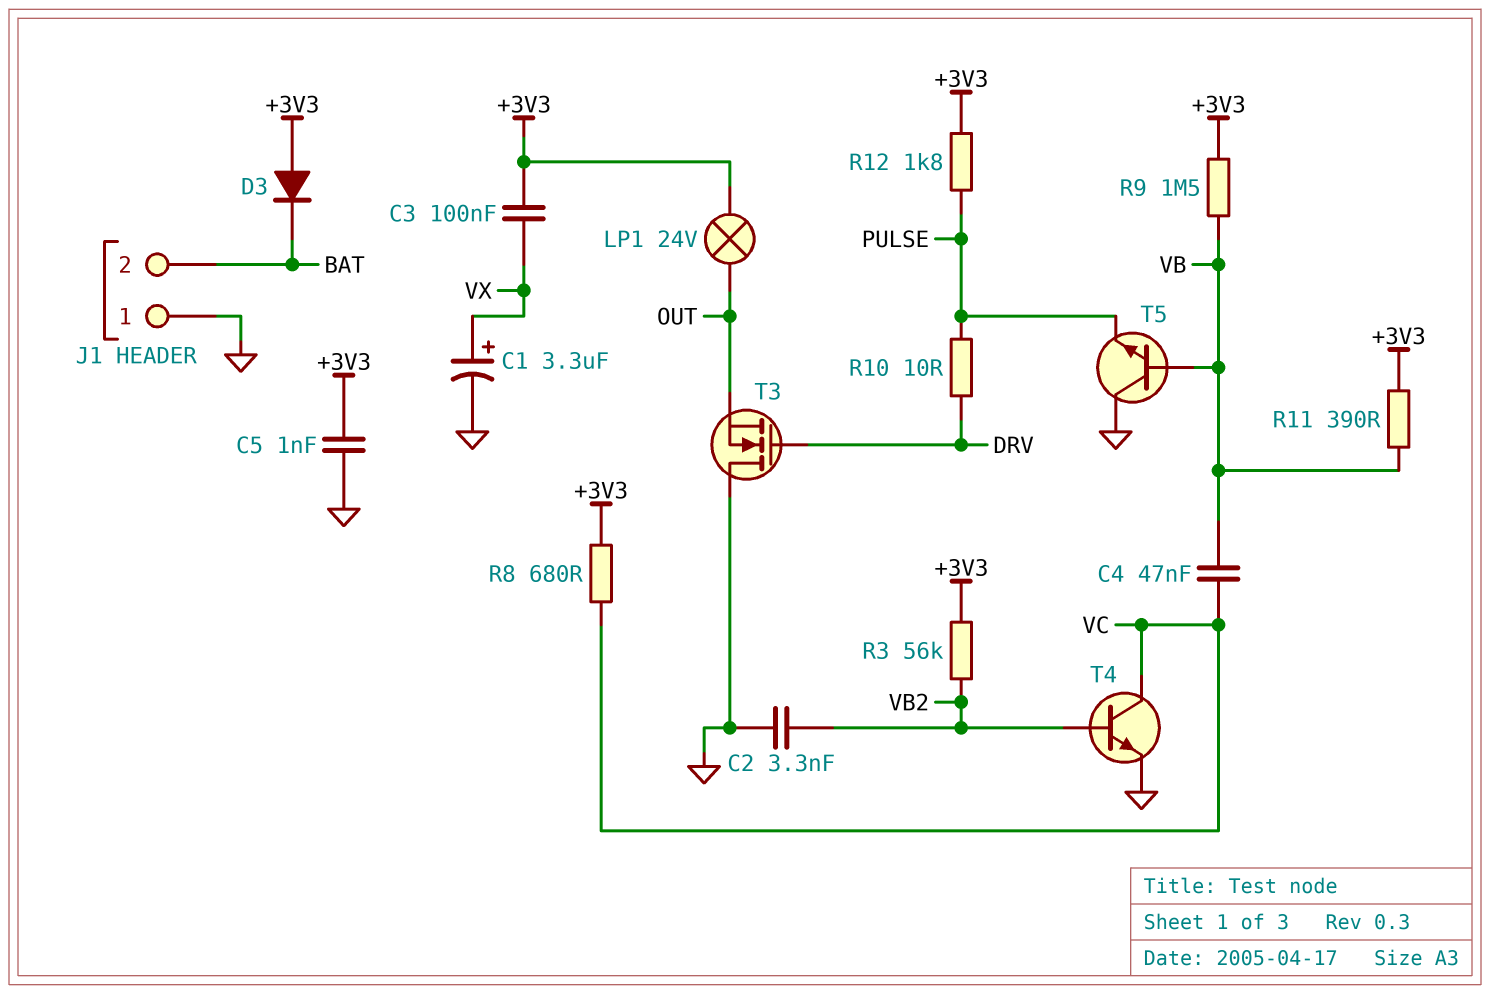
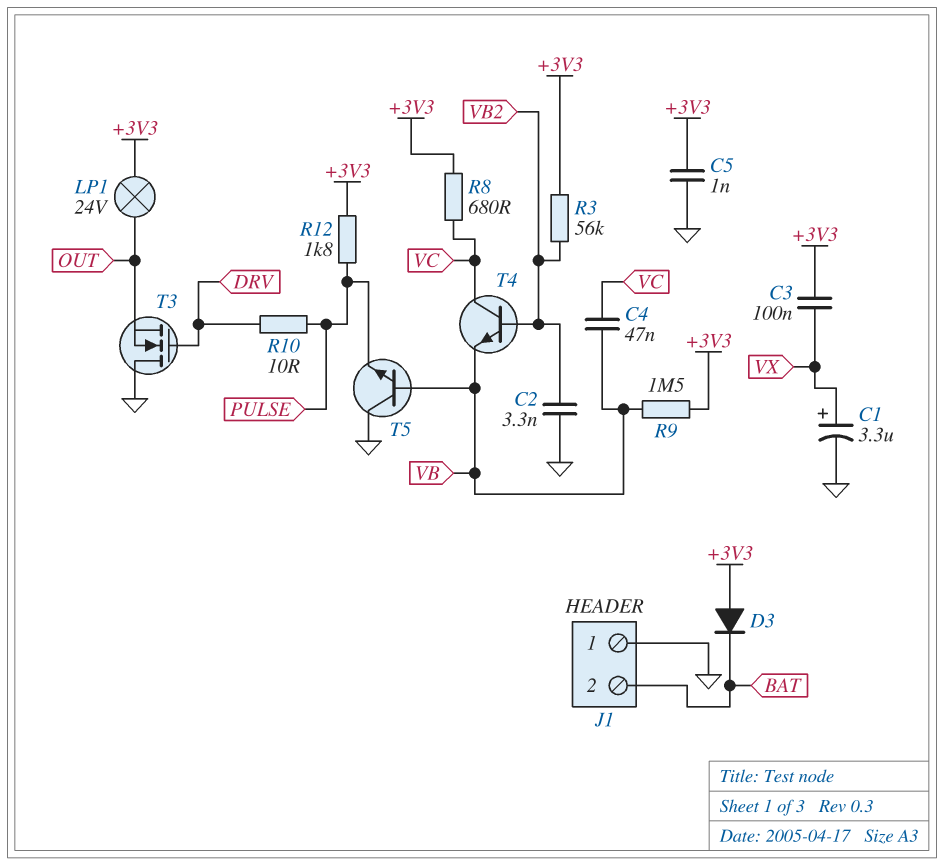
R11: 390 (+3V3, VB) -> none
T4: NPN (B VB2, C VC, E GND) -> NPN (B VB2, C VC, E VB)

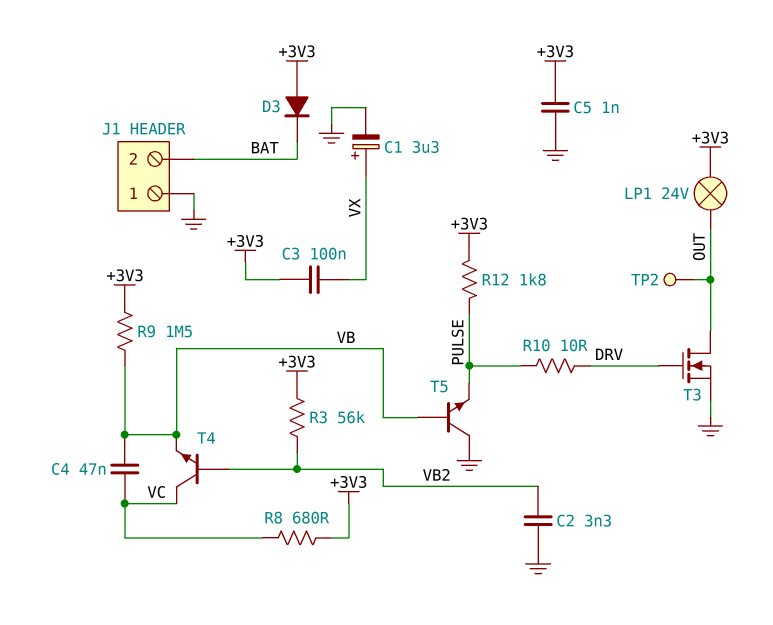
T3: NMOS (G DRV, D GND, S OUT) -> NMOS (G DRV, D OUT, S GND)
TP2: none -> test point (OUT)

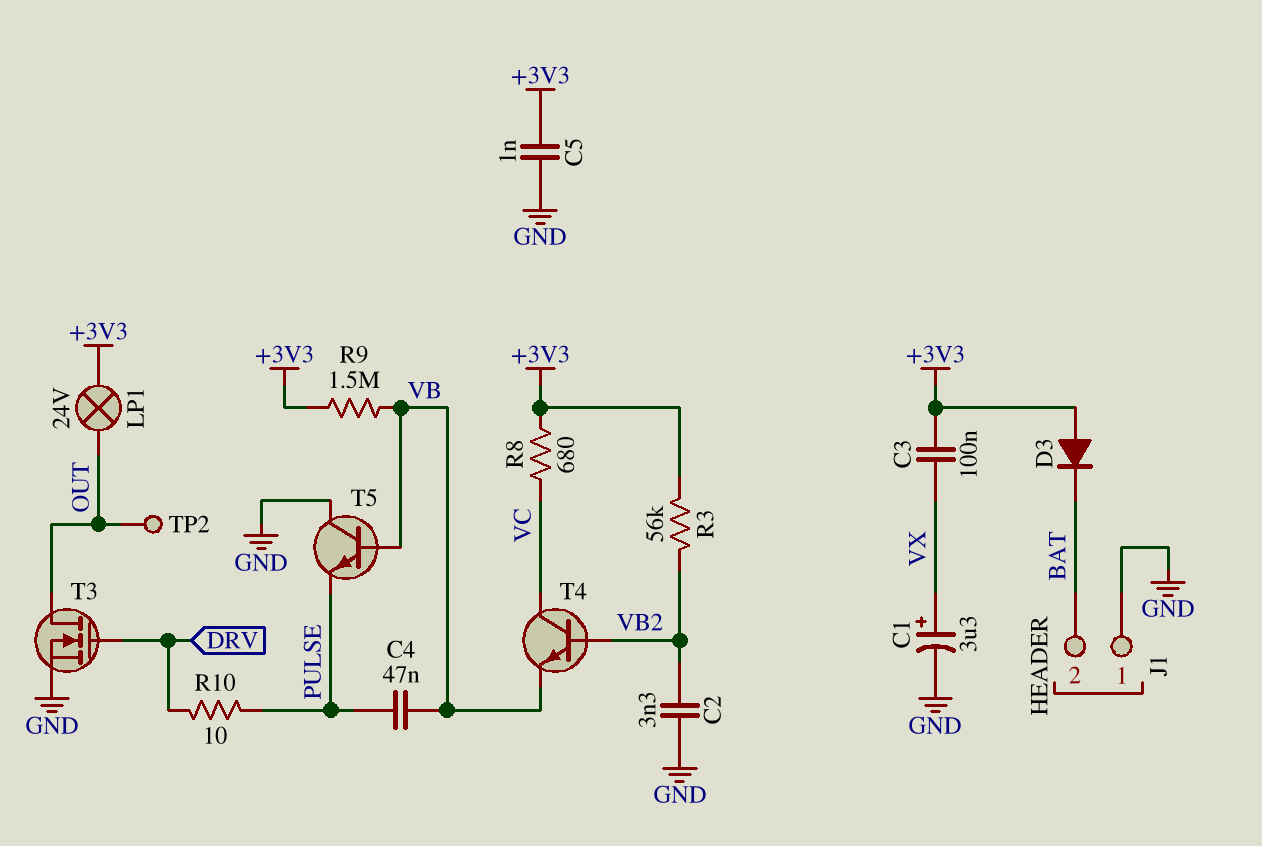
C4: 47nF (VB, VC) -> 47nF (PULSE, VB)
R12: 1.8k (+3V3, PULSE) -> none

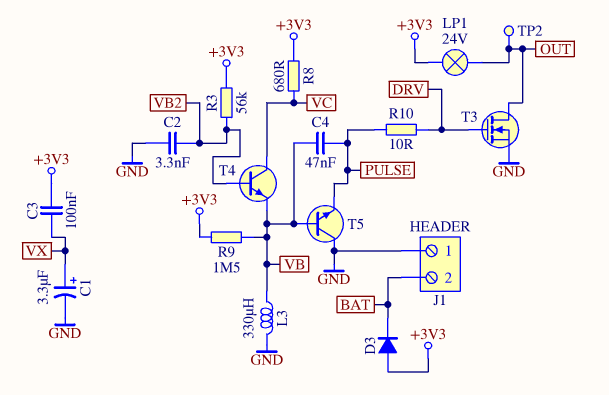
C5: 1nF (+3V3, GND) -> none
L3: none -> 330uH (GND, VB)

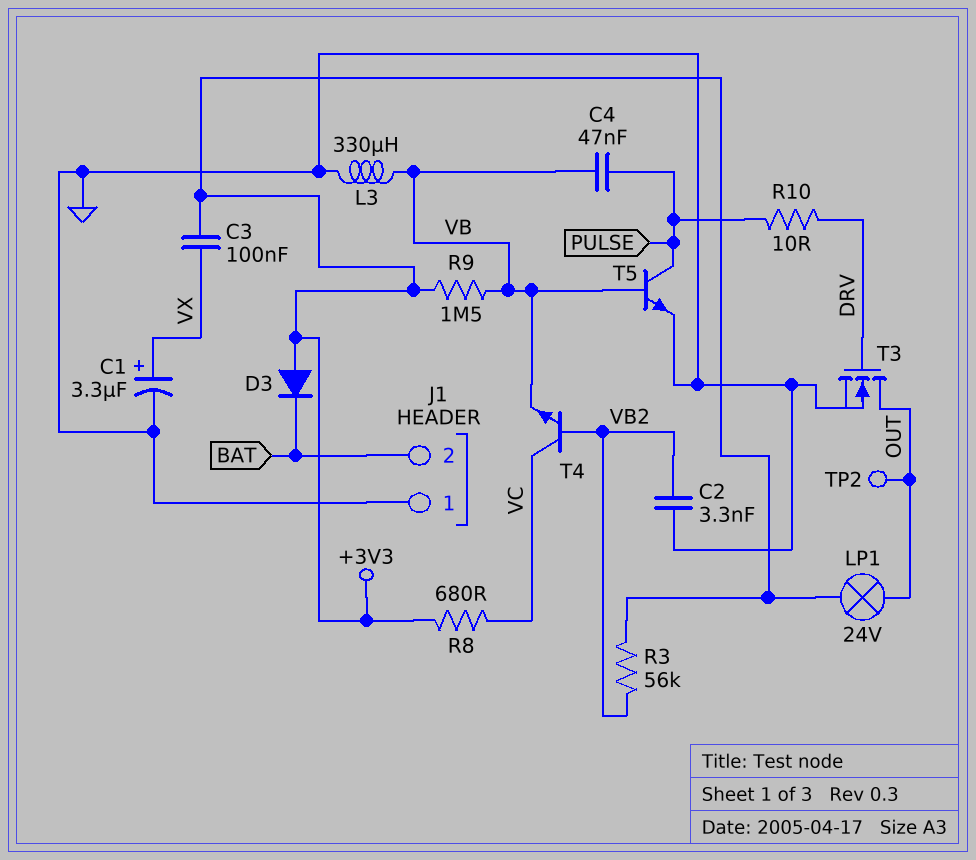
T5: NPN (B VB, C GND, E PULSE) -> NPN (B VB, C PULSE, E GND)

